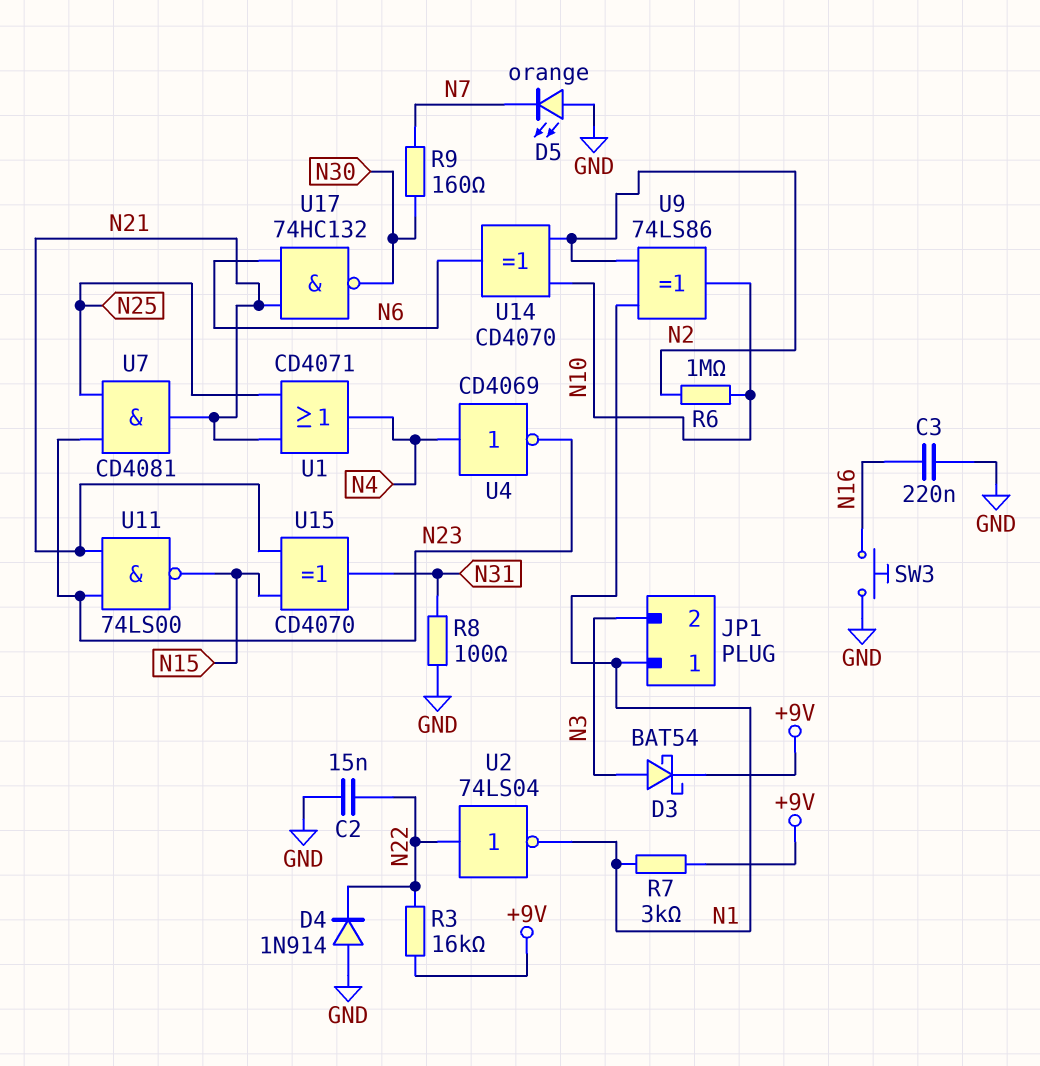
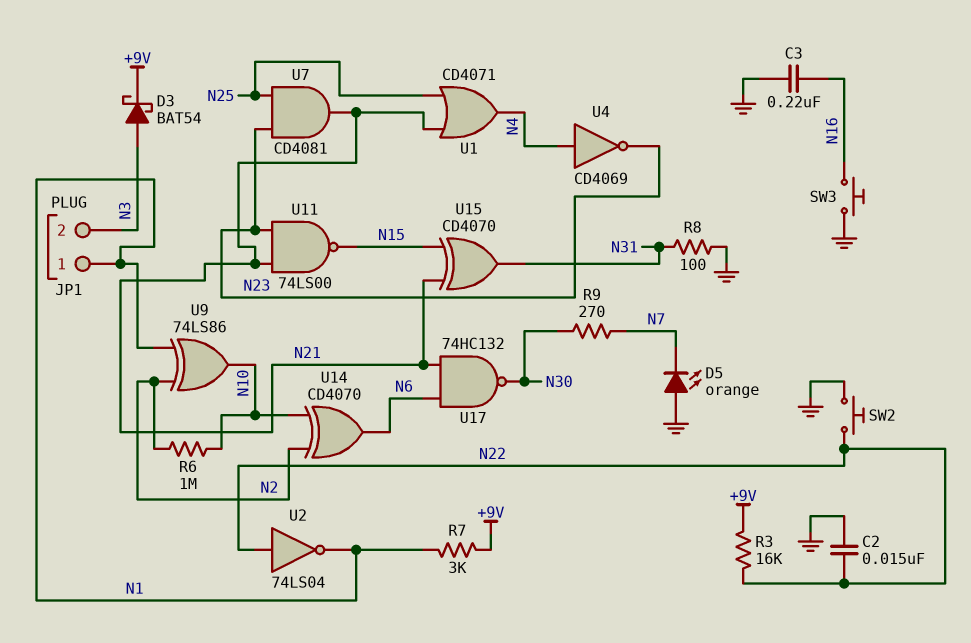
D4: diode 1N914 (A GND, K N22) -> none
R9: 160 (N7, N30) -> 270 (N7, N30)
SW2: none -> button (GND, N22)

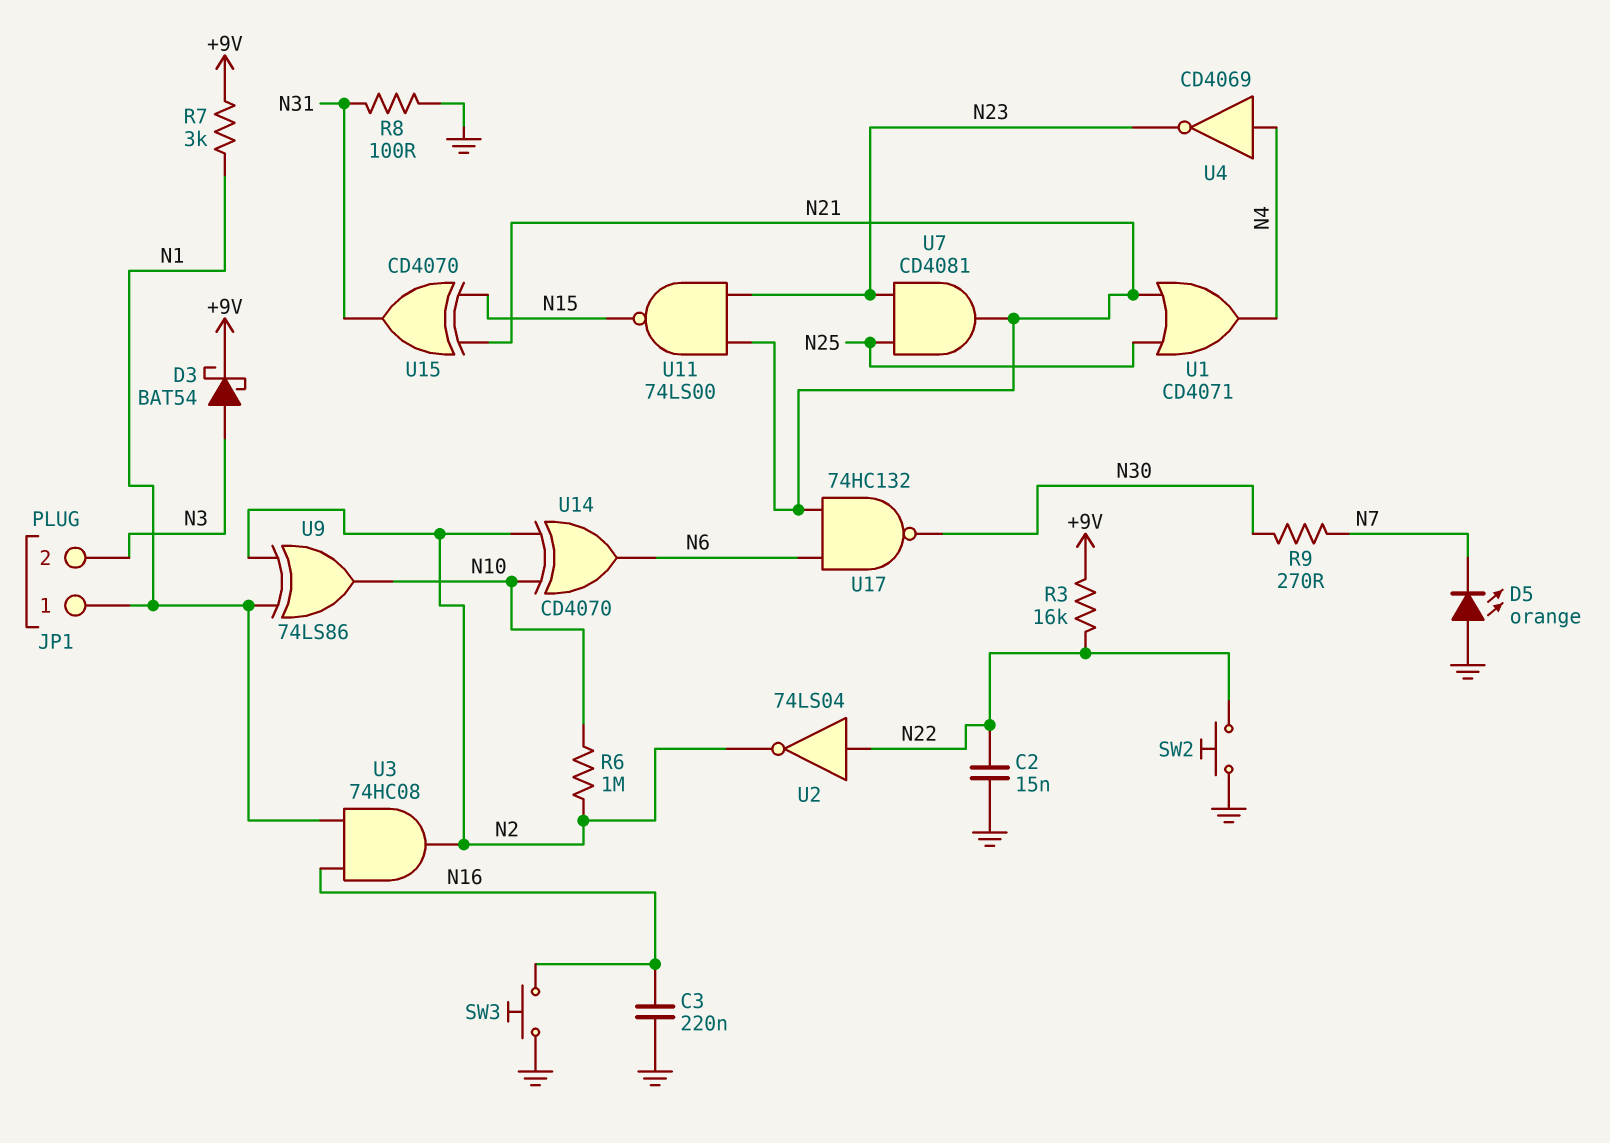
U2: NOT 74LS04 (in N22, out N1) -> NOT 74LS04 (in N22, out N2)
U3: none -> AND 74HC08 (in N1, in N16, out N2)

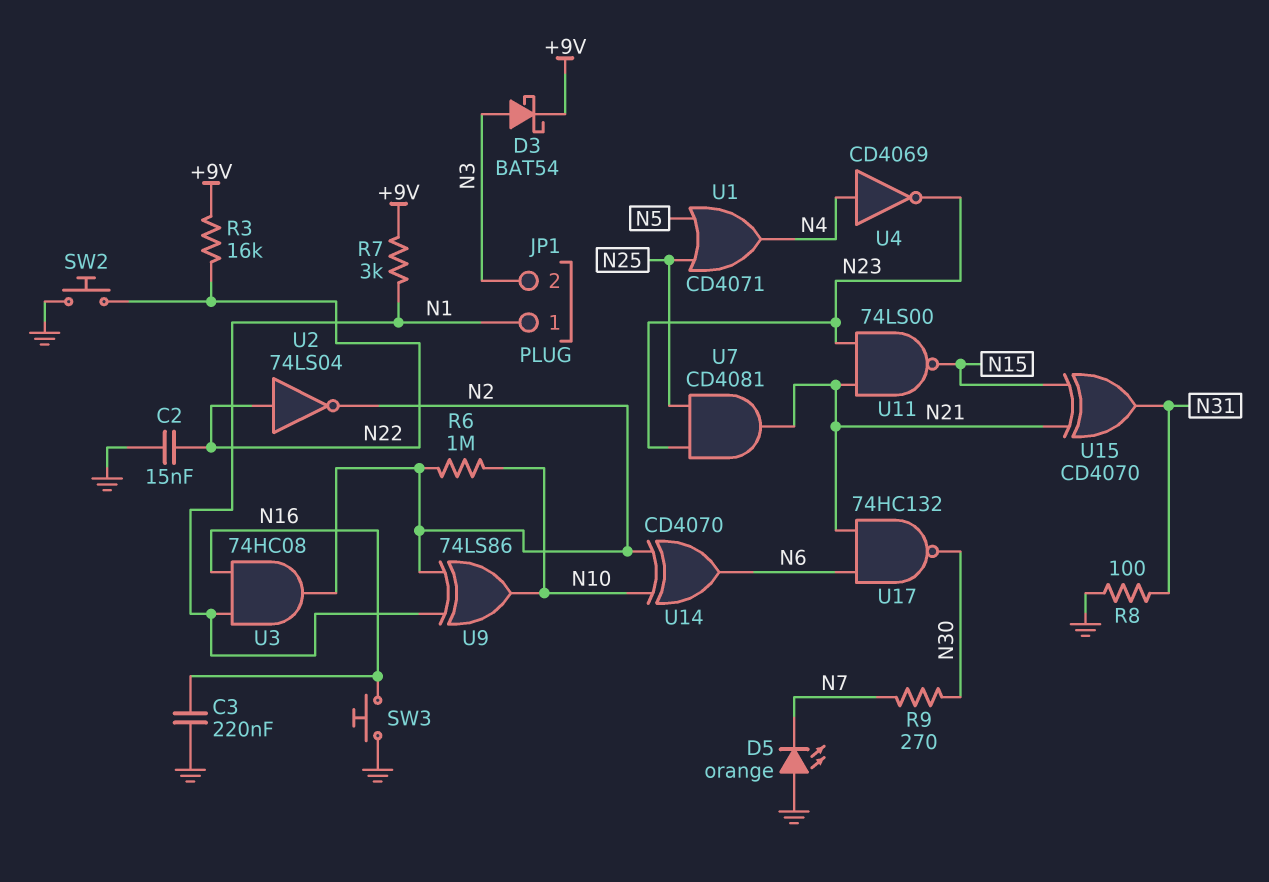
U1: OR CD4071 (in N21, in N25, out N4) -> OR CD4071 (in N5, in N25, out N4)

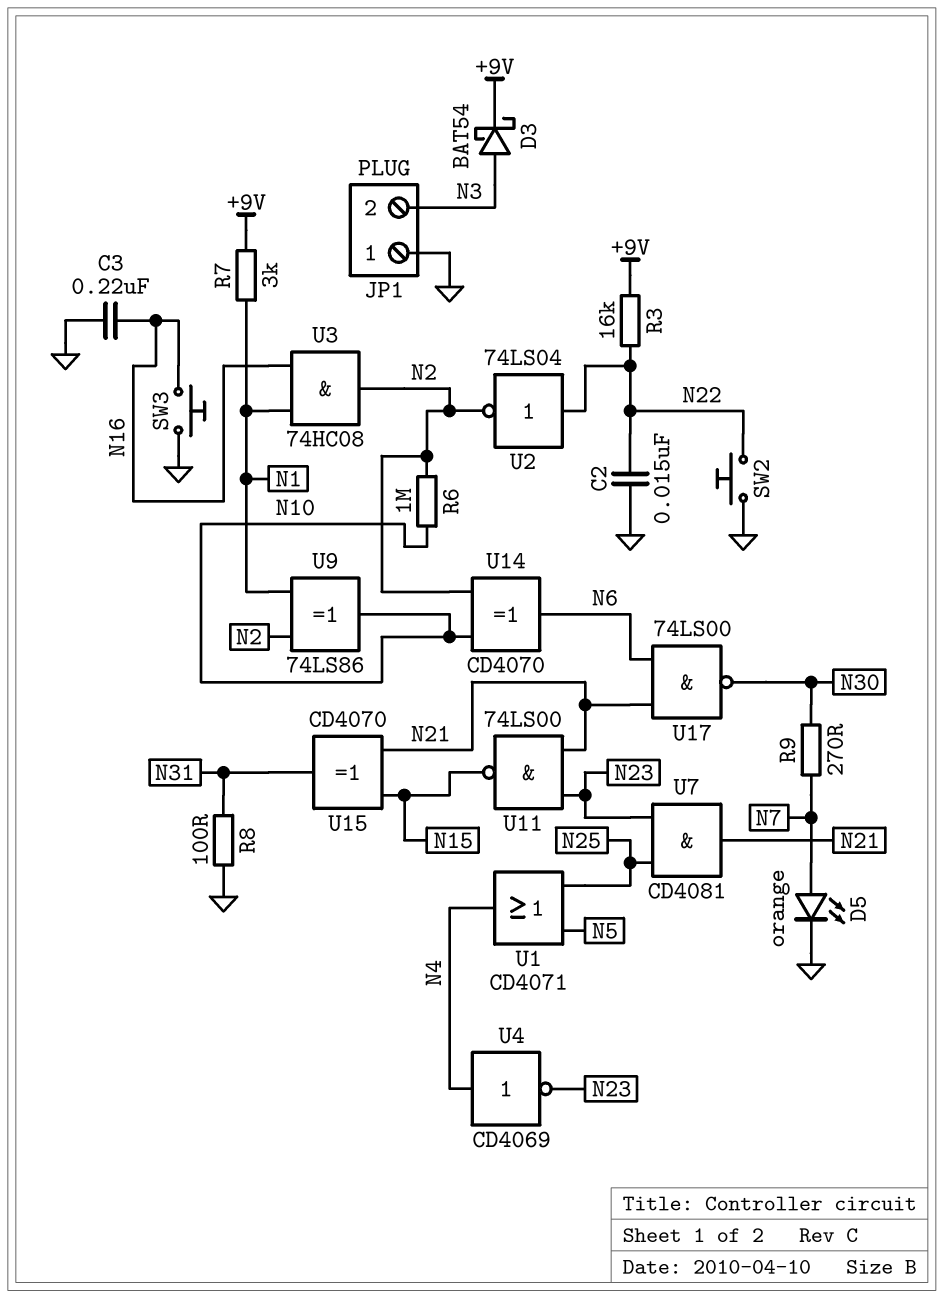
D5: LED orange (A GND, K N7) -> LED orange (A N7, K GND)
JP1 pin 1: N1 -> GND
U17: NAND 74HC132 (in N6, in N21, out N30) -> NAND 74LS00 (in N6, in N21, out N30)

